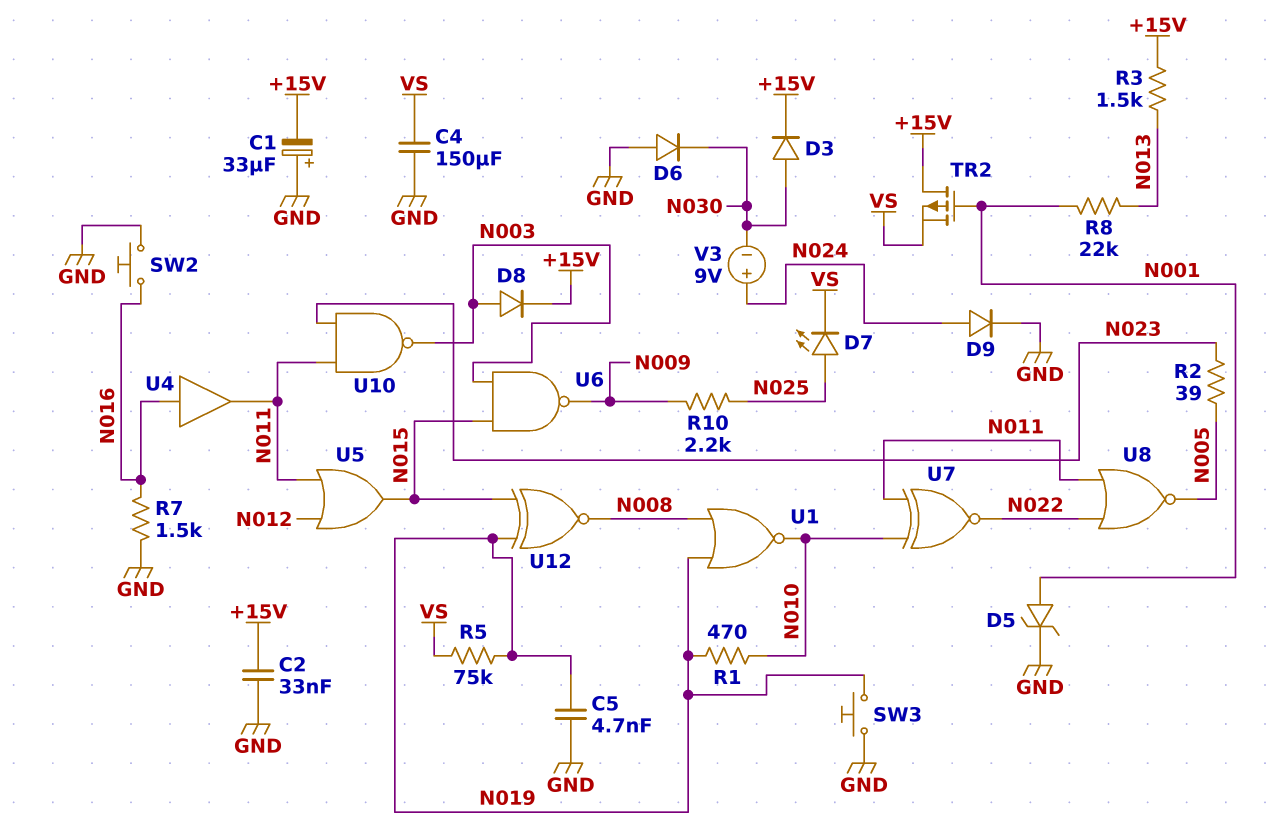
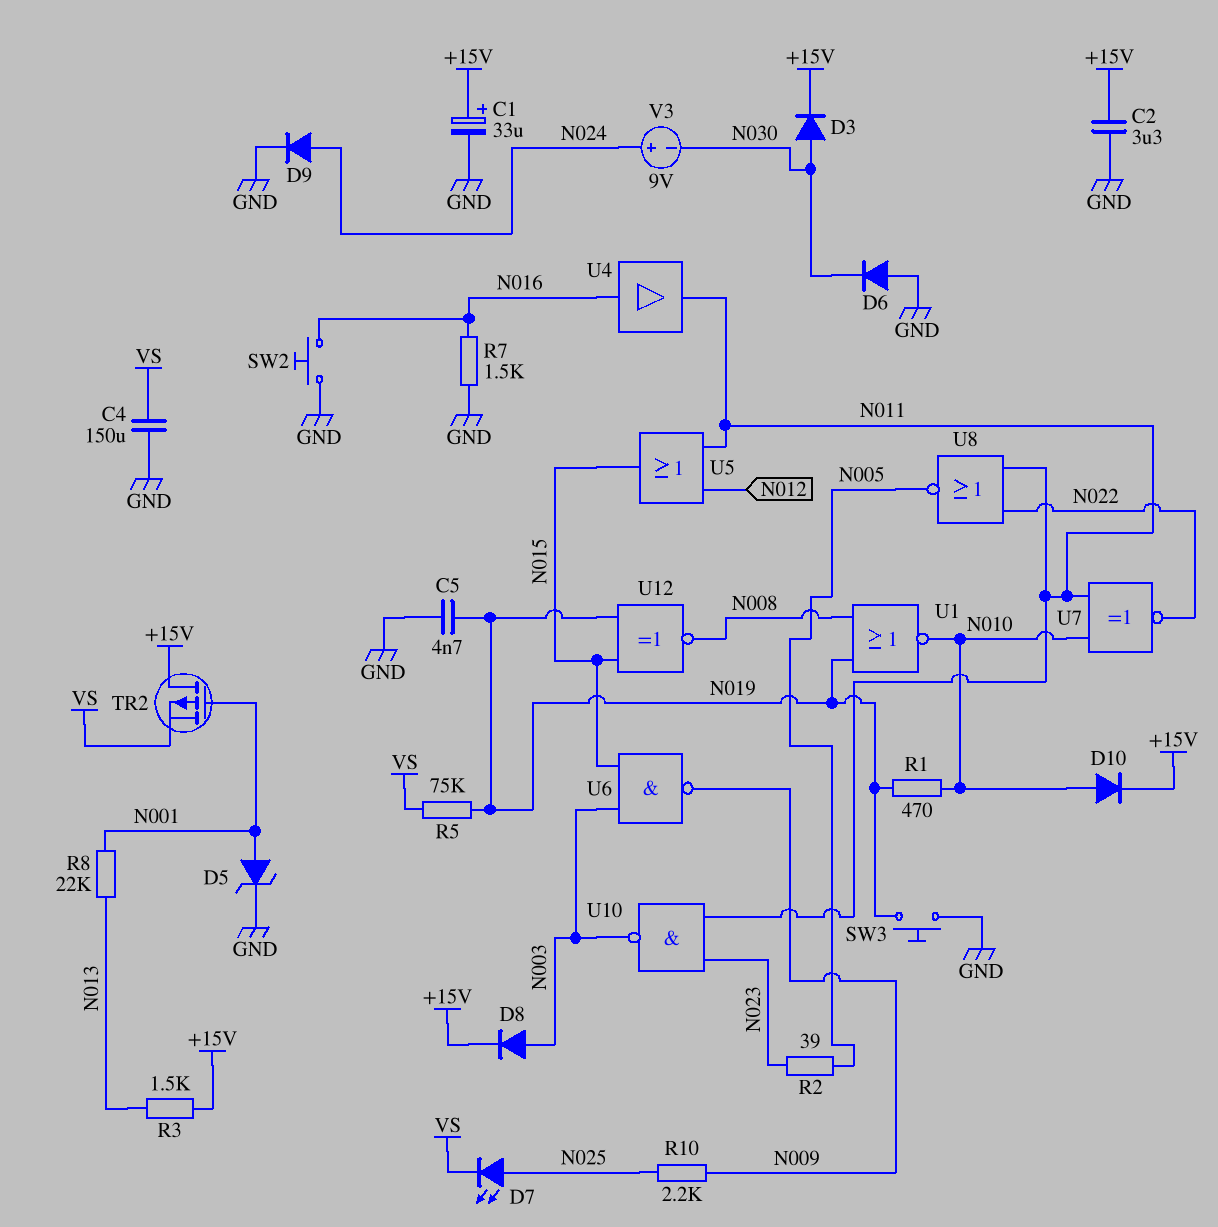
C1: 33uF (plus GND, minus +15V) -> 33uF (plus +15V, minus GND)
C2: 33nF (+15V, GND) -> 3.3uF (+15V, GND)
D10: none -> diode (A N010, K +15V)

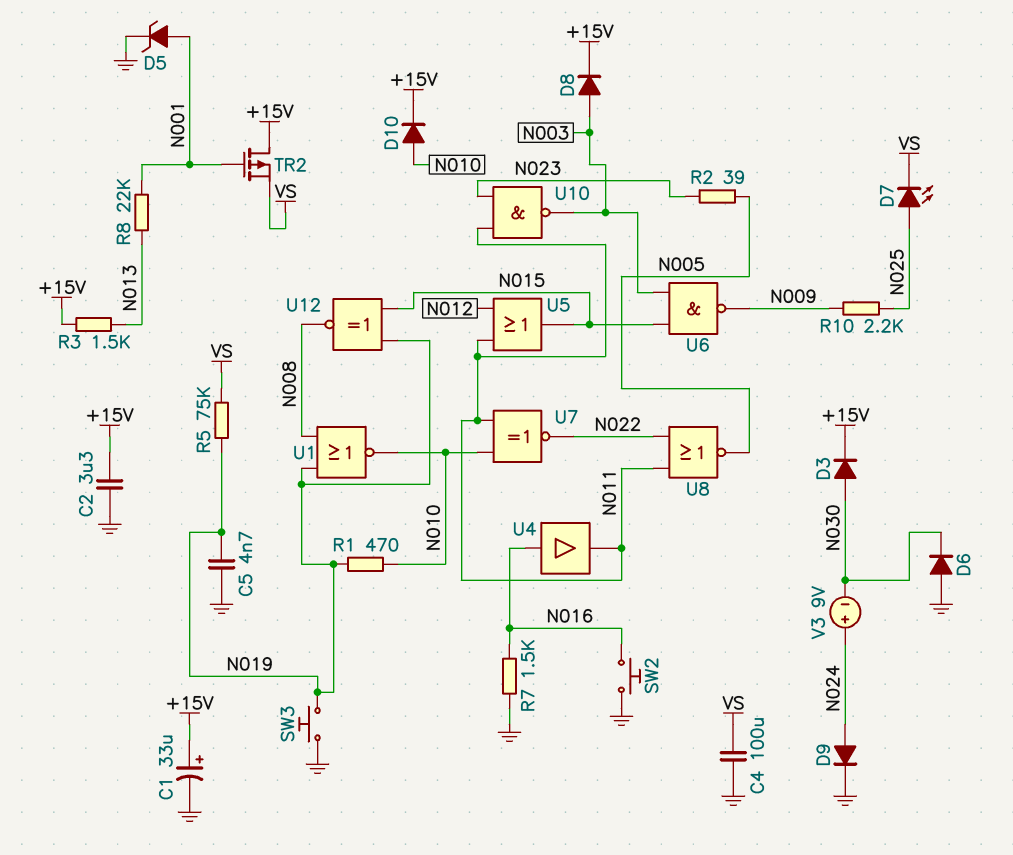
C4: 150uF (GND, VS) -> 100uF (GND, VS)

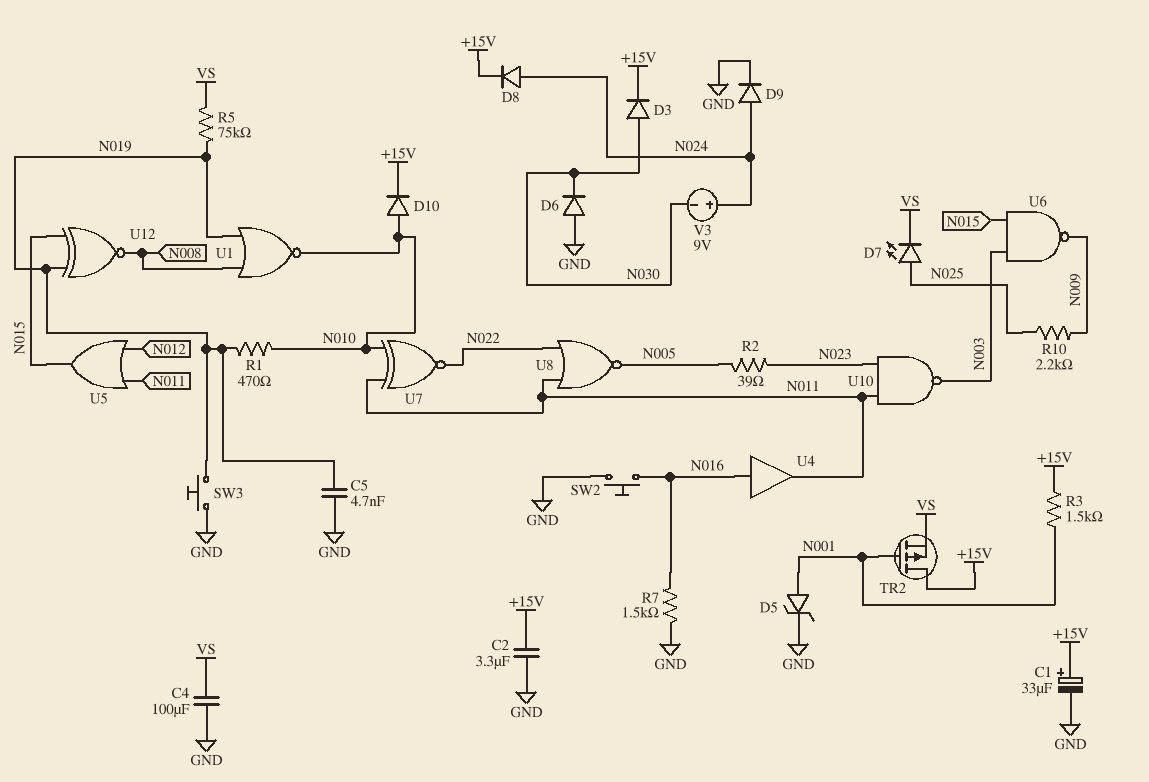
D8: diode (A N003, K +15V) -> diode (A N024, K +15V)
R3: 1.5k (+15V, N013) -> 1.5k (+15V, N001)
R8: 22k (N001, N013) -> none

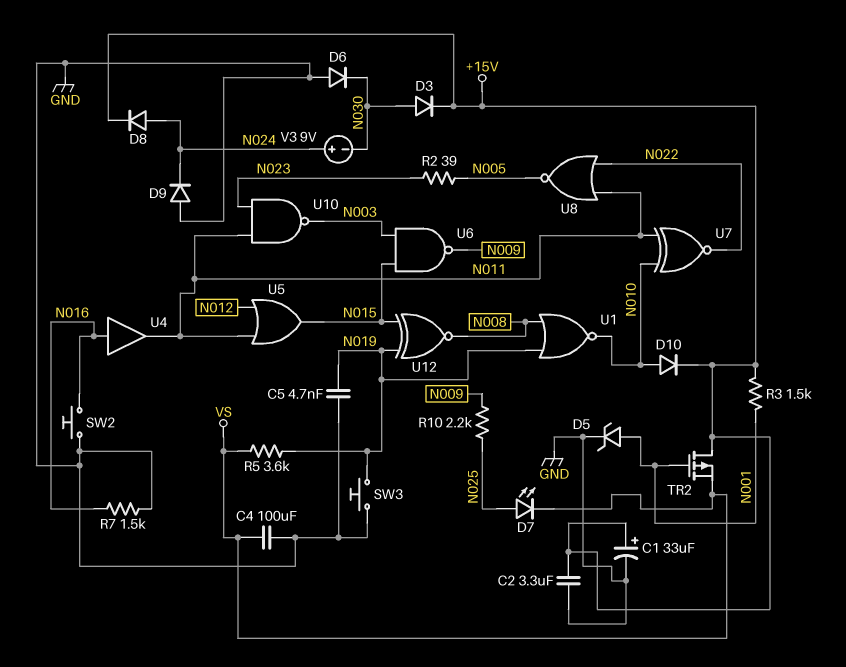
D9: diode (A N024, K GND) -> diode (A GND, K N024)
R1: 470 (N010, N019) -> none
R5: 75k (N019, VS) -> 3.6k (N019, VS)

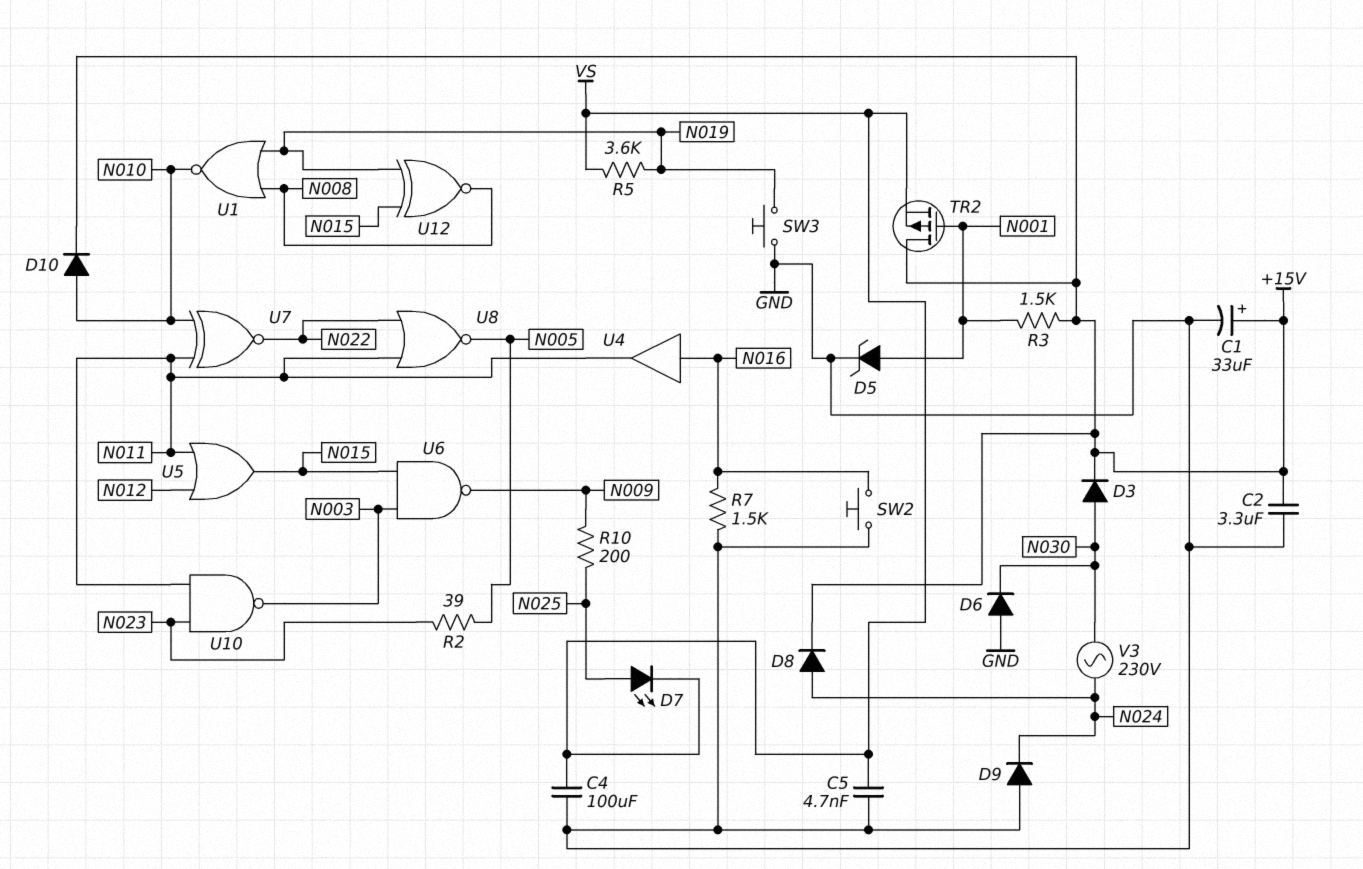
C5: 4.7nF (GND, N019) -> 4.7nF (GND, VS)
R10: 2.2k (N009, N025) -> 200 (N009, N025)
V3: 9V (plus N024, minus N030) -> AC 230V (N024, N030)

